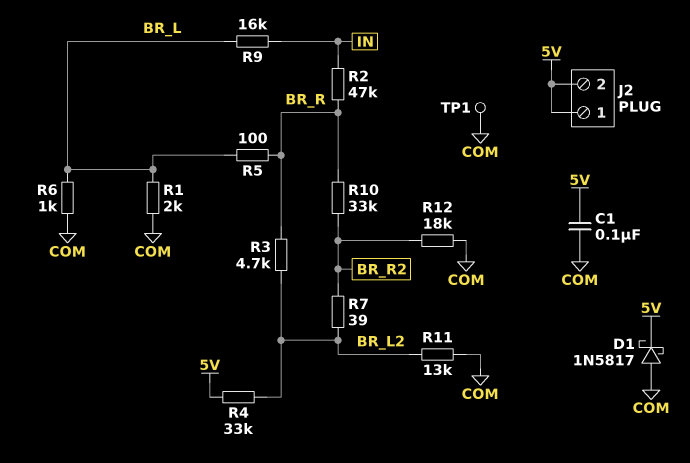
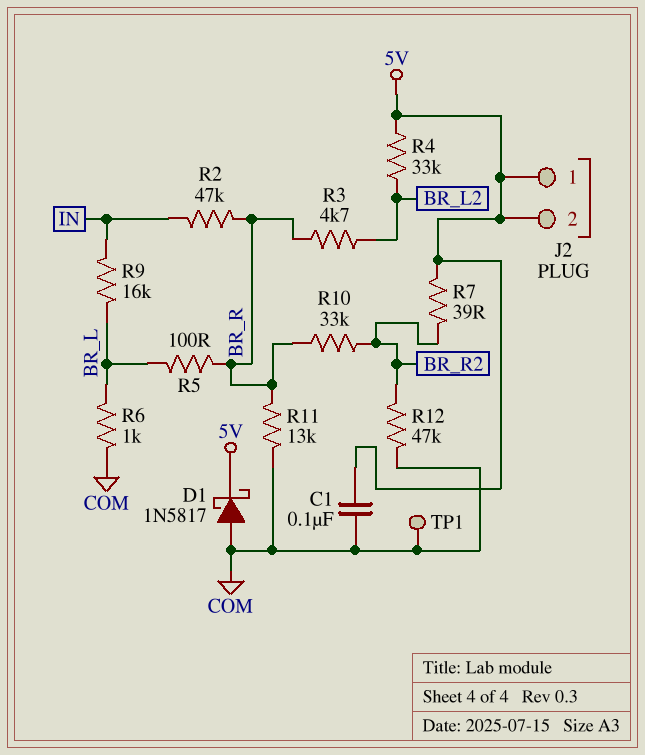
R1: 2k (BR_L, COM) -> none
R7: 39 (BR_L2, BR_R2) -> 39 (5V, BR_R2)
R11: 13k (BR_L2, COM) -> 13k (BR_R, COM)
R12: 18k (BR_R2, COM) -> 47k (BR_R2, COM)

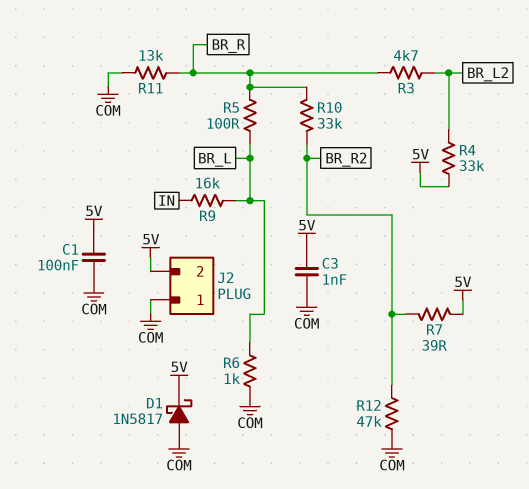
C3: none -> 1nF (5V, COM)
J2 pin 1: 5V -> COM
R2: 47k (BR_R, IN) -> none
TP1: test point (COM) -> none

